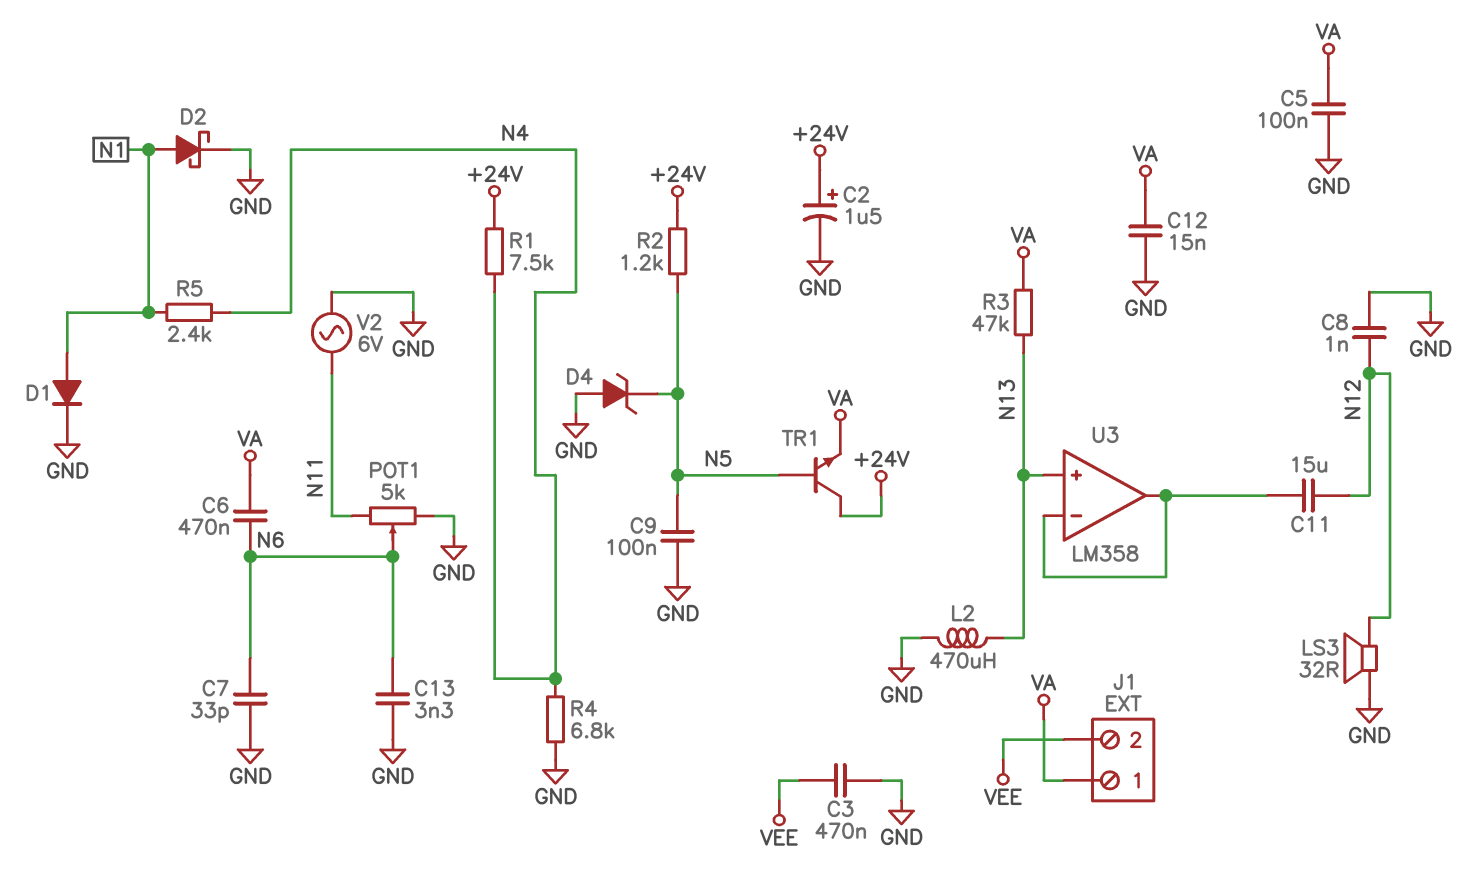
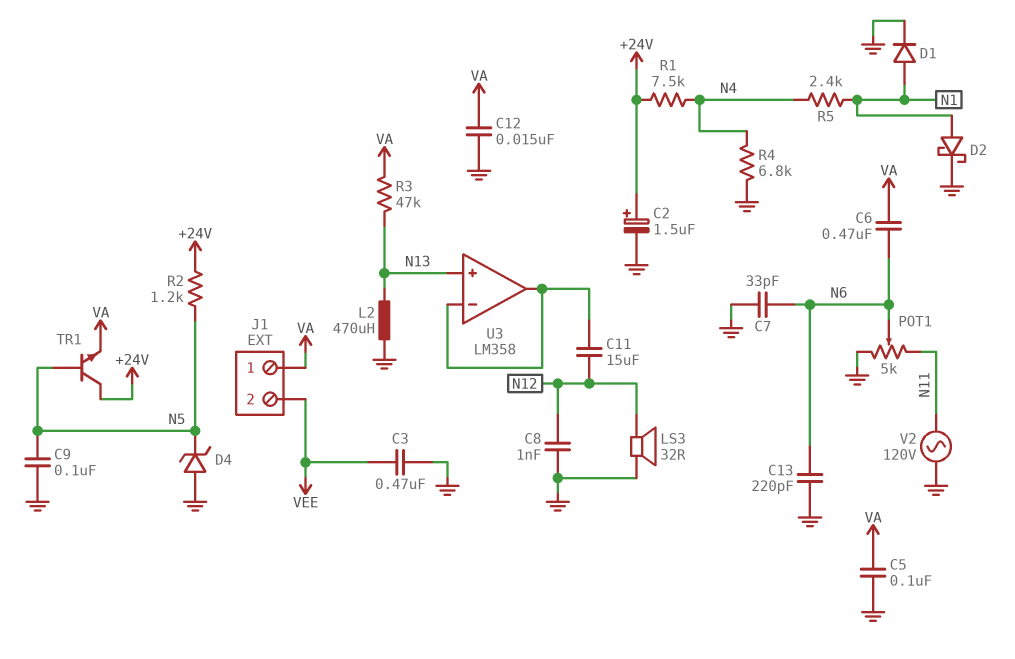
C13: 3.3nF (GND, N6) -> 220pF (GND, N6)
V2: AC 6V (GND, N11) -> AC 120V (GND, N11)

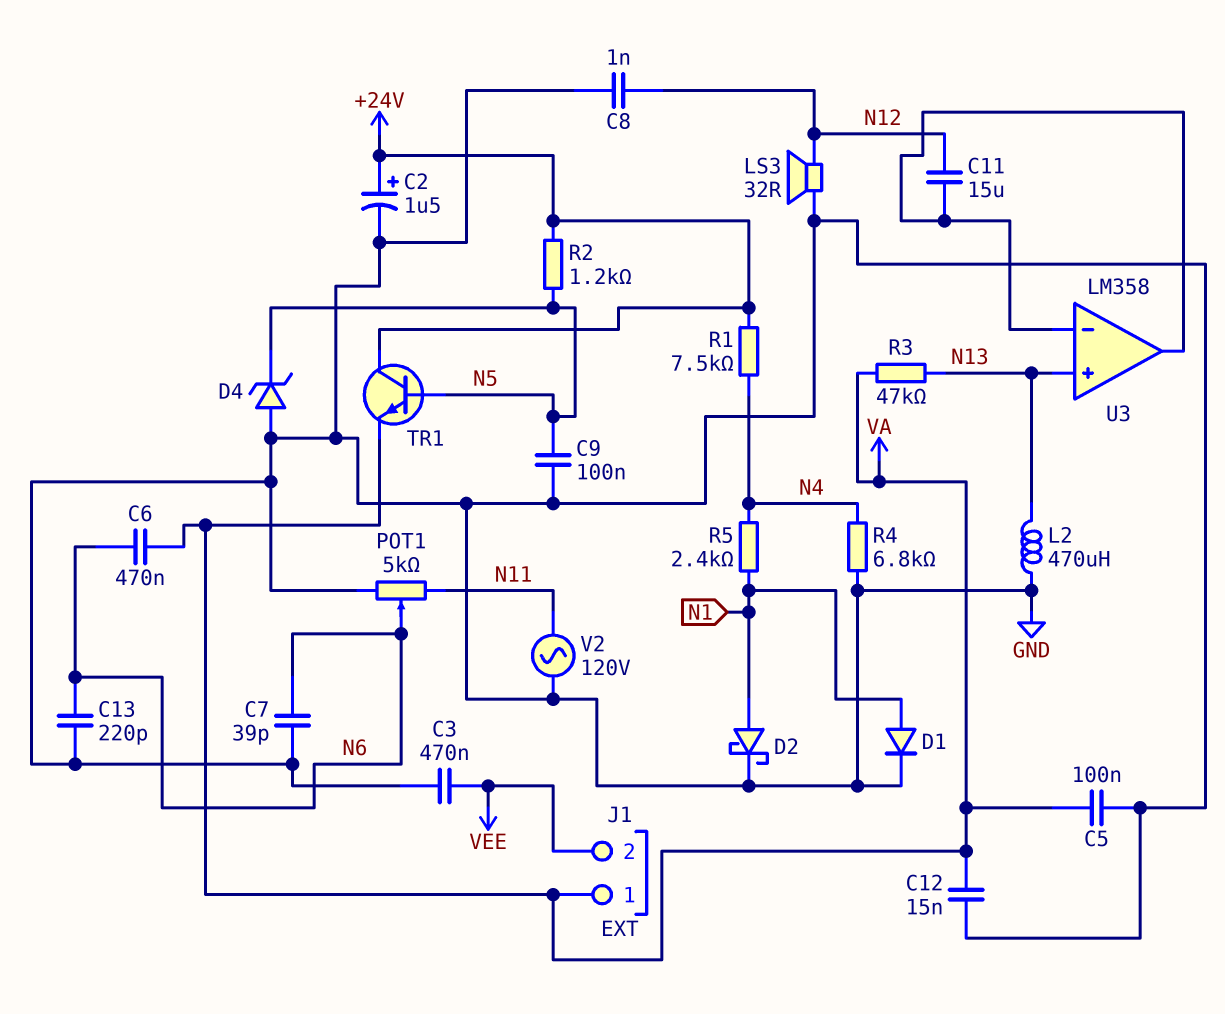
C7: 33pF (GND, N6) -> 39pF (GND, N6)

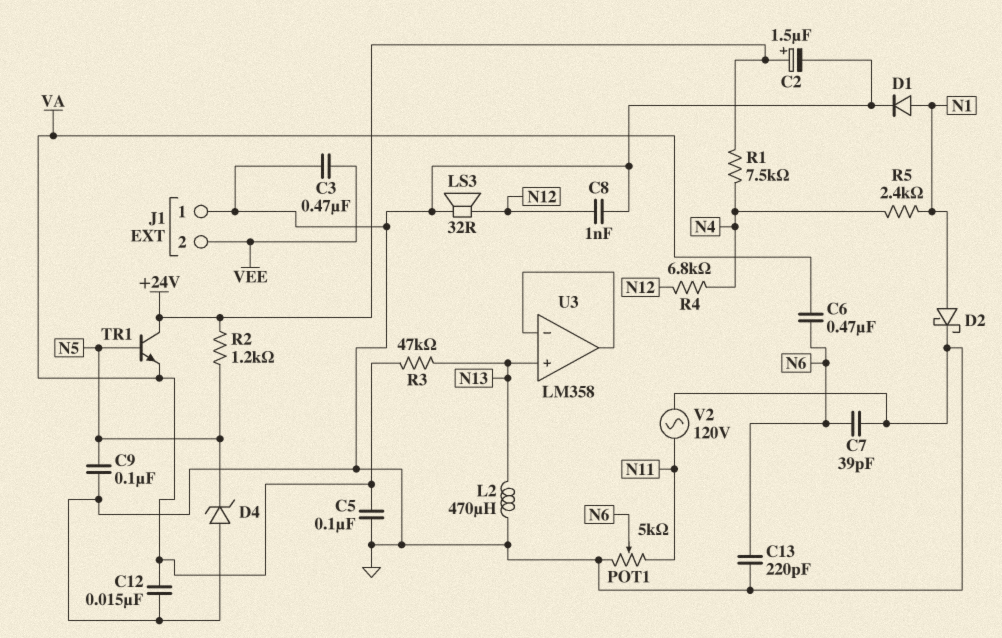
C11: 15uF (N12, U3/in-) -> none
J1 pin 1: VA -> GND
R4: 6.8k (GND, N4) -> 6.8k (N4, N12)

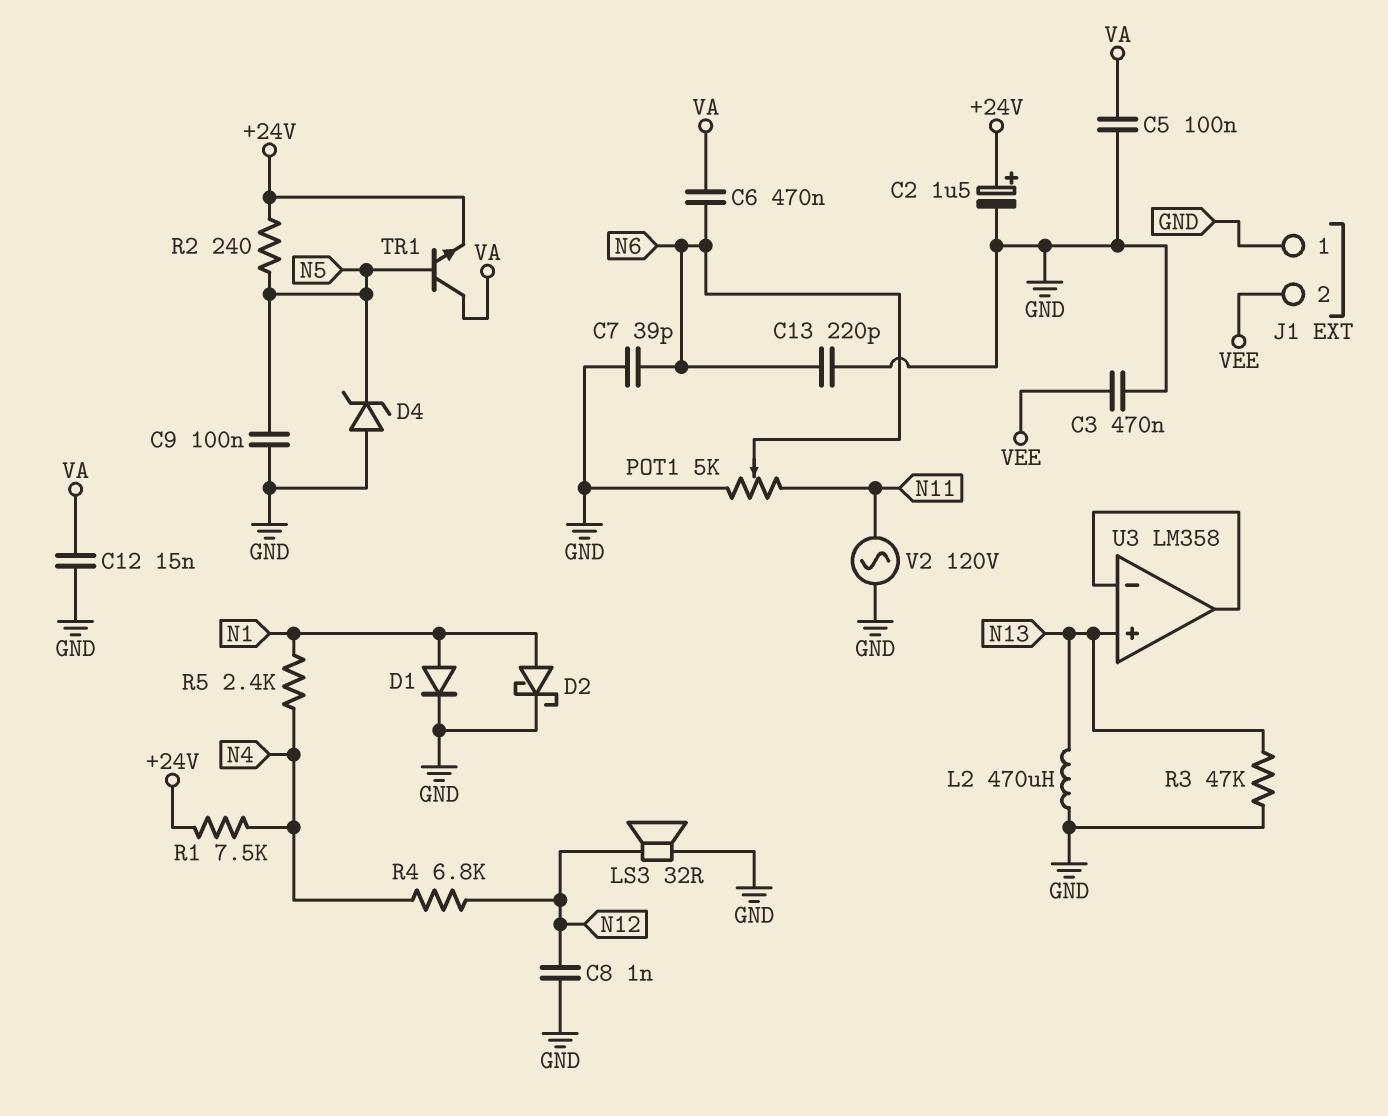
R2: 1.2k (+24V, N5) -> 240 (+24V, N5)
R3: 47k (N13, VA) -> 47k (GND, N13)
TR1: NPN (B N5, C +24V, E VA) -> NPN (B N5, C VA, E +24V)

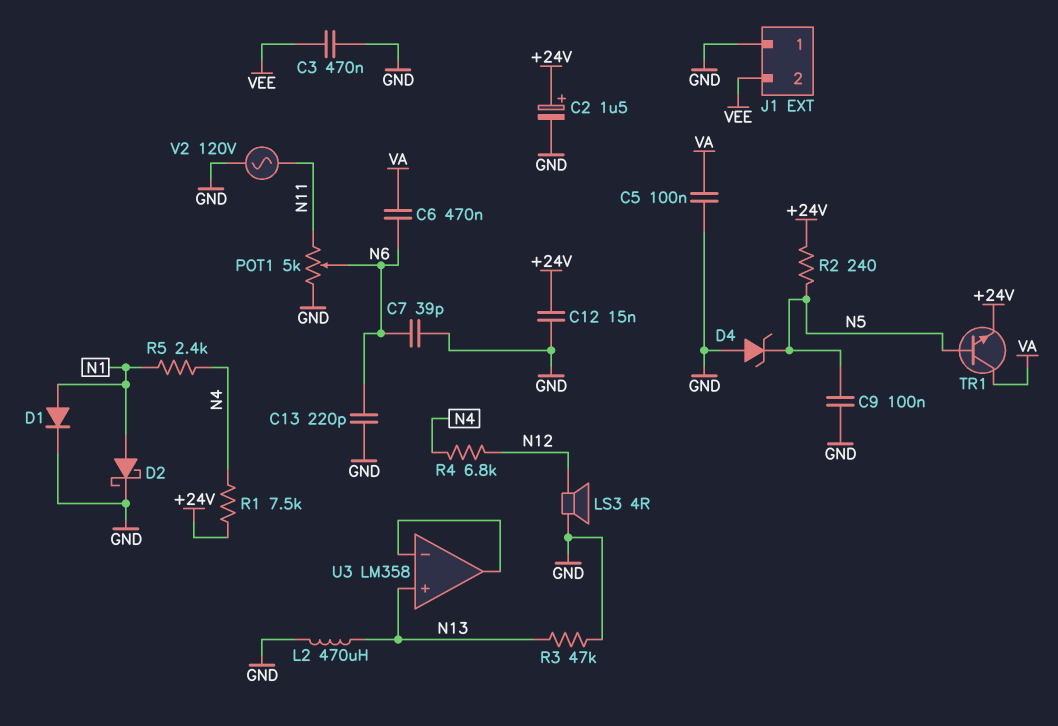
C8: 1nF (GND, N12) -> none
C12: 15nF (GND, VA) -> 15nF (+24V, GND)
LS3: speaker 32R (GND, N12) -> speaker 4R (GND, N12)

